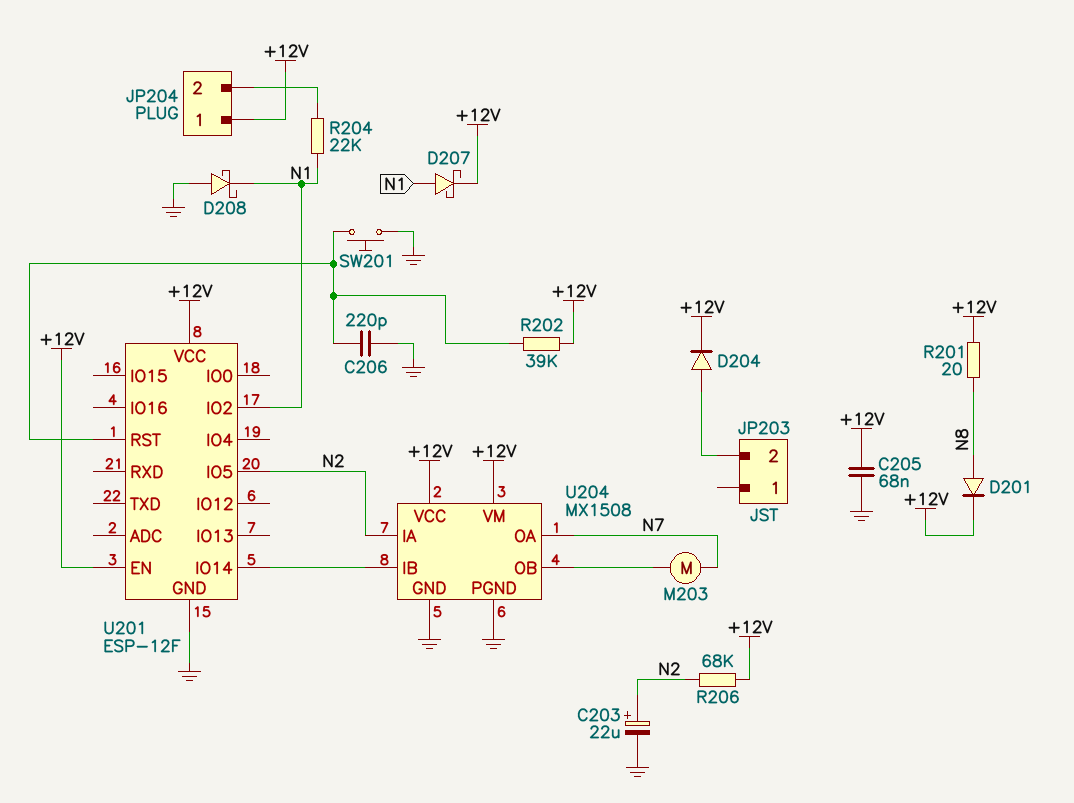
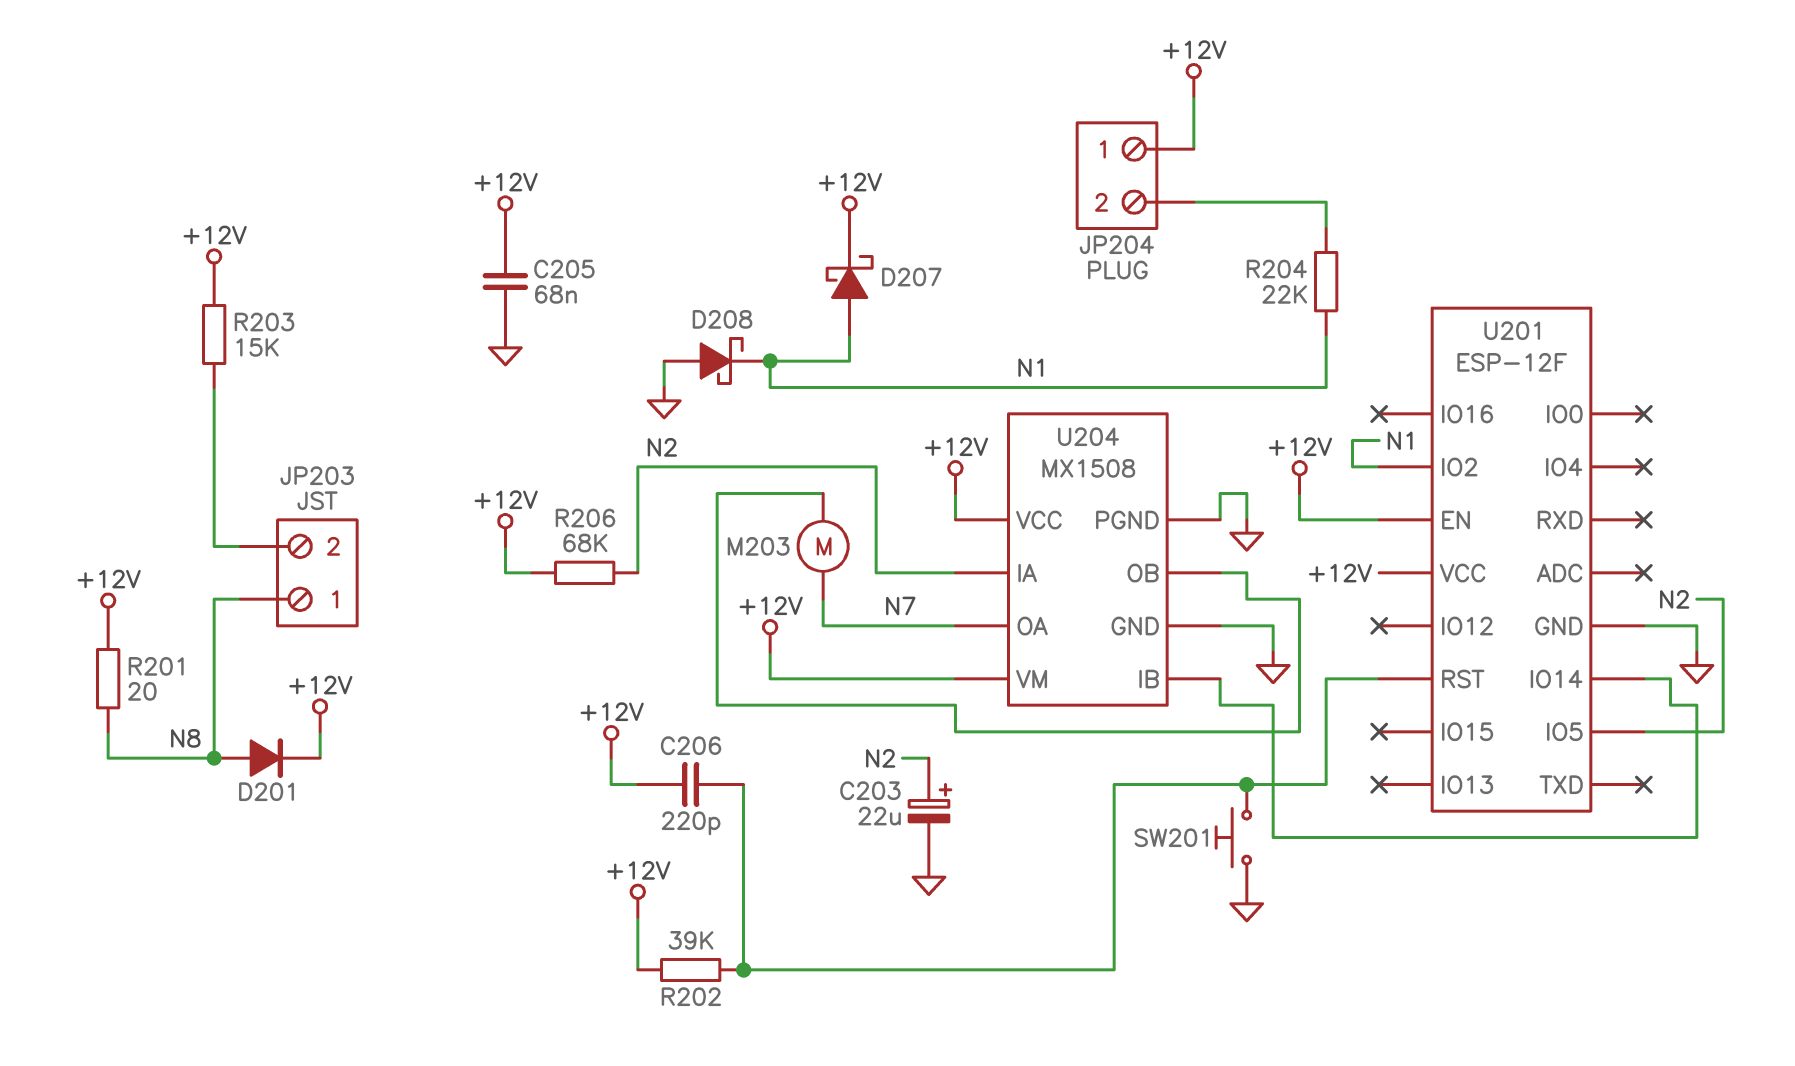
C206: 220pF (GND, U201/RST) -> 220pF (+12V, U201/RST)
D204: diode (A JP203/2, K +12V) -> none
JP203 pin 1: none -> N8
R203: none -> 15k (+12V, JP203/2)

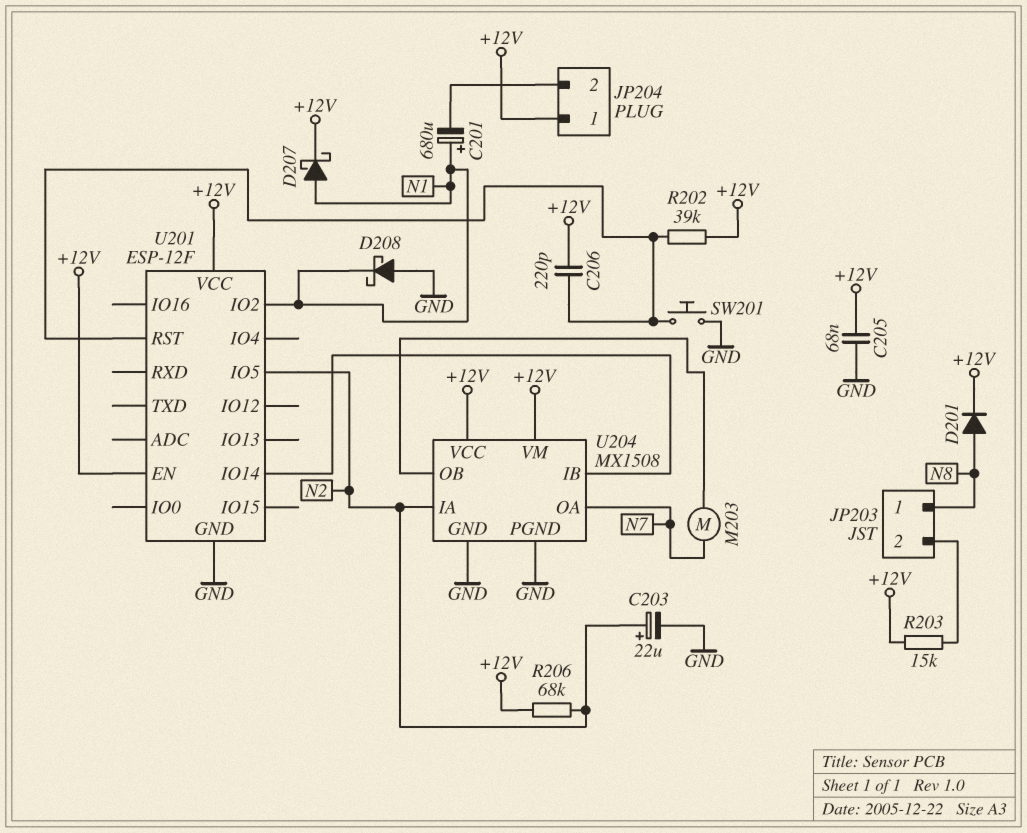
C201: none -> 680uF (plus N1, minus JP204/2)
R201: 20 (+12V, N8) -> none
R204: 22k (JP204/2, N1) -> none

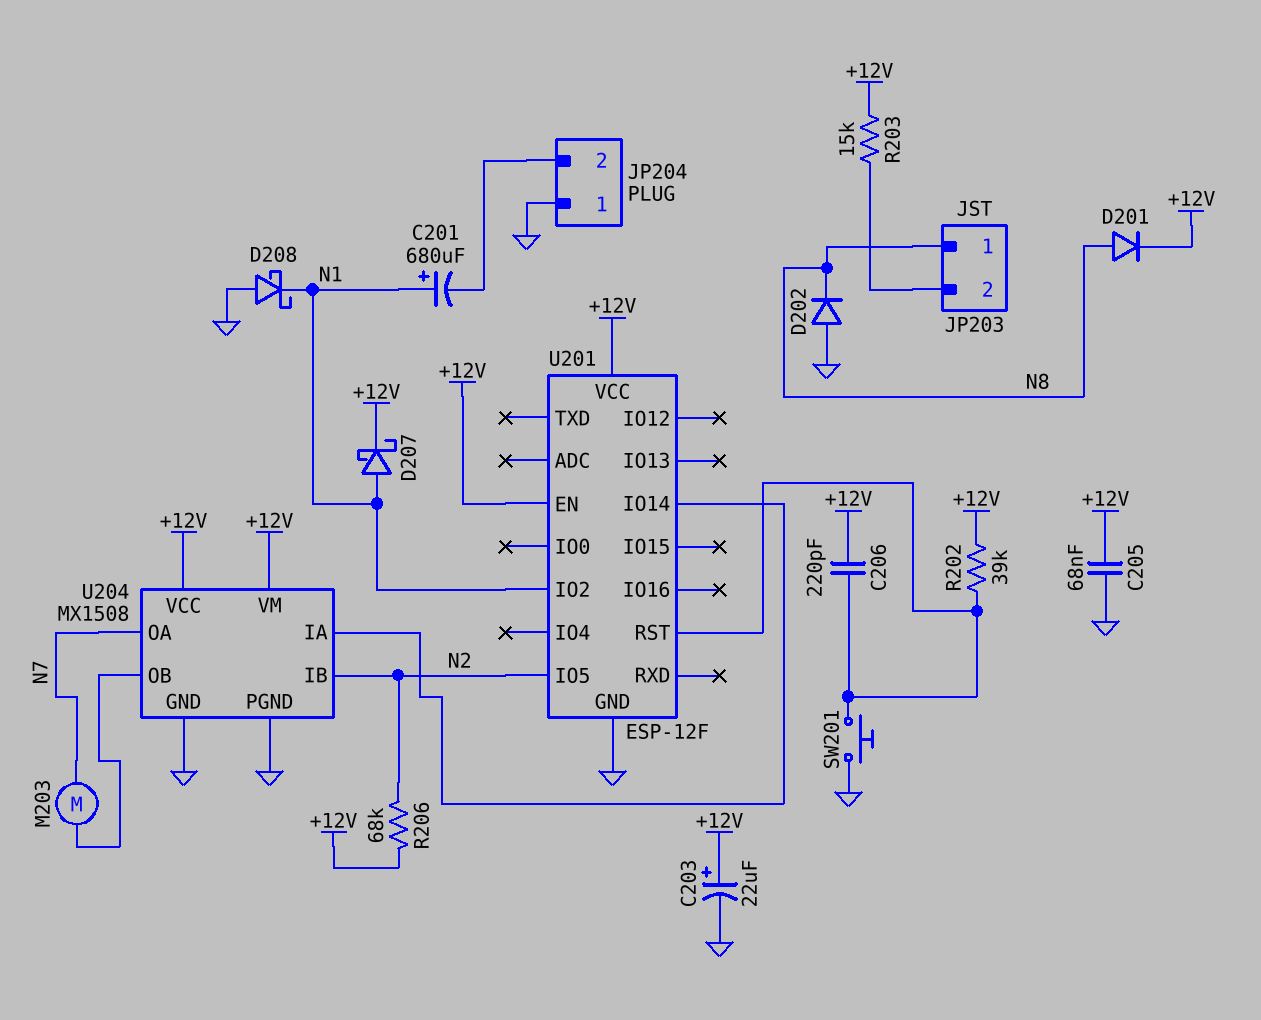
C203: 22uF (plus N2, minus GND) -> 22uF (plus +12V, minus GND)
D202: none -> diode (A GND, K N8)
JP204 pin 1: +12V -> GND
U204 pin IA: N2 -> U201/IO14
U204 pin IB: U201/IO14 -> N2

